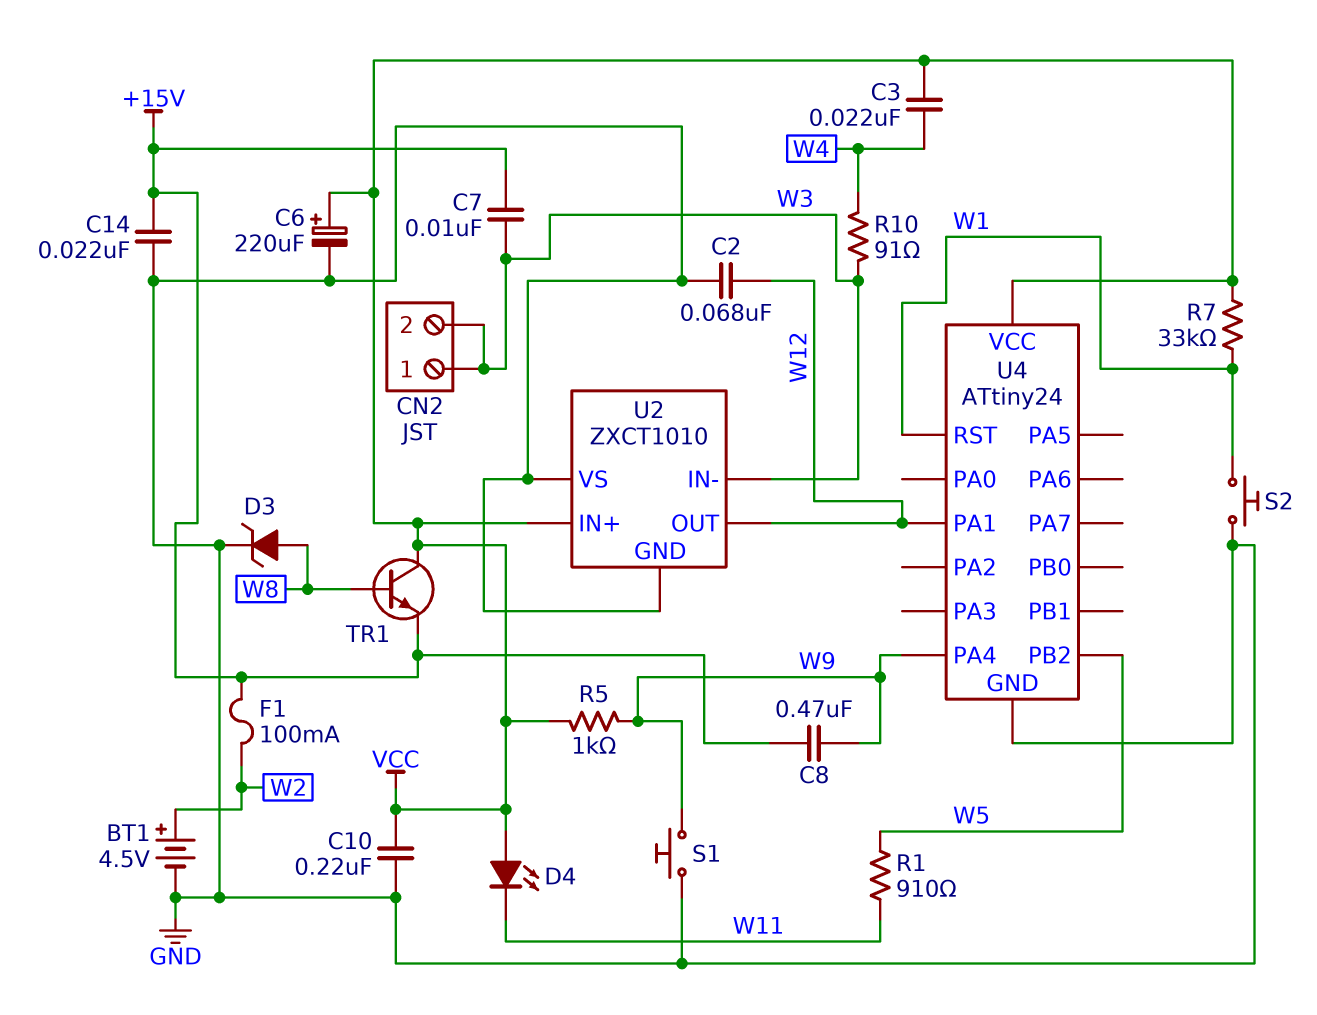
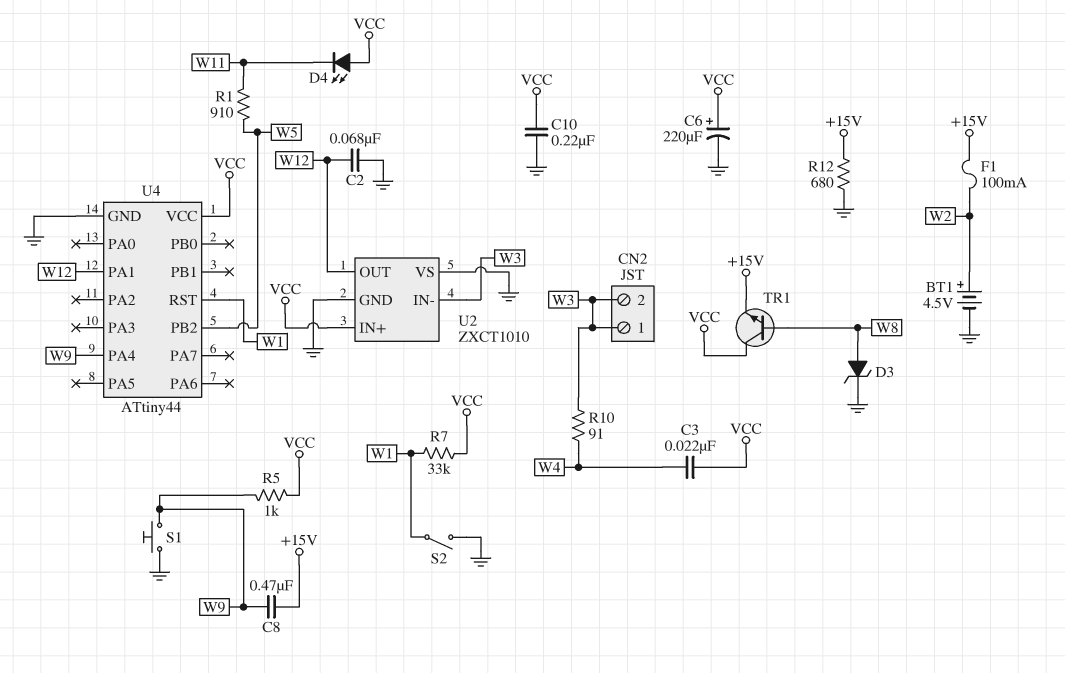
C7: 10nF (+15V, W3) -> none
C14: 22nF (+15V, GND) -> none
R12: none -> 680 (+15V, GND)
S2: button (GND, W1) -> switch (GND, W1)
U4: ATtiny24 -> ATtiny44

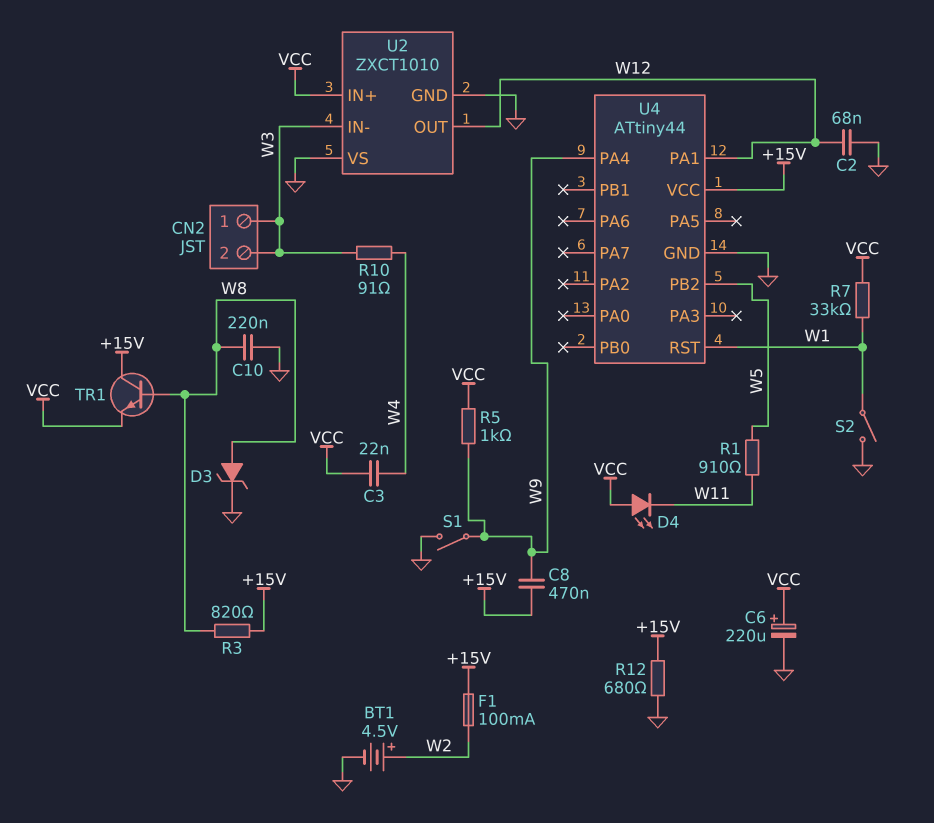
C10: 220nF (GND, VCC) -> 220nF (GND, W8)
R3: none -> 820 (+15V, W8)
S1: button (GND, W9) -> switch (GND, W9)
TR1: NPN (B W8, C VCC, E +15V) -> NPN (B W8, C +15V, E VCC)
U4 pin VCC: VCC -> +15V

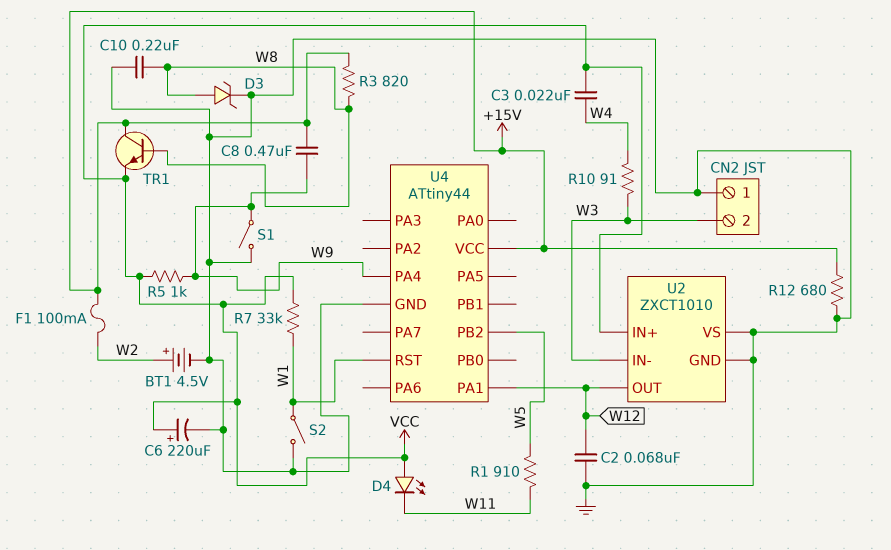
CN2 pin 1: W3 -> GND

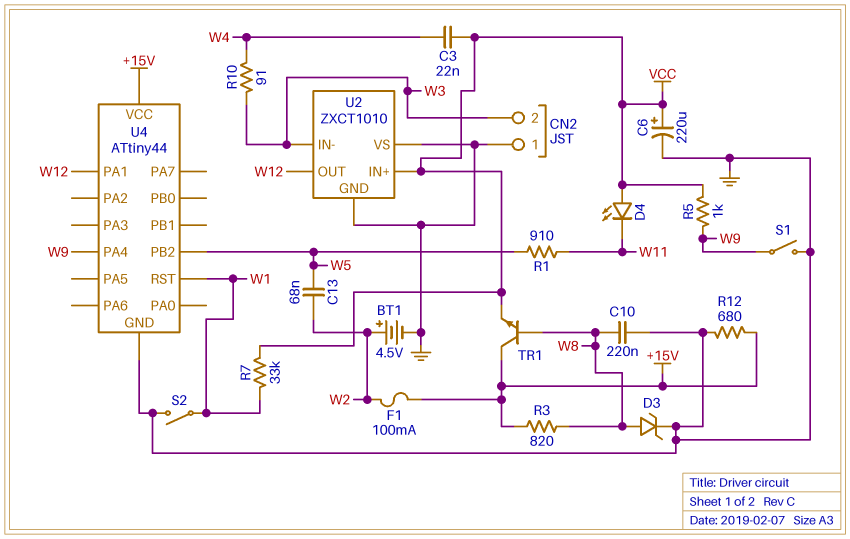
C2: 68nF (GND, W12) -> none
C8: 470nF (+15V, W9) -> none
C13: none -> 68nF (W2, W5)

